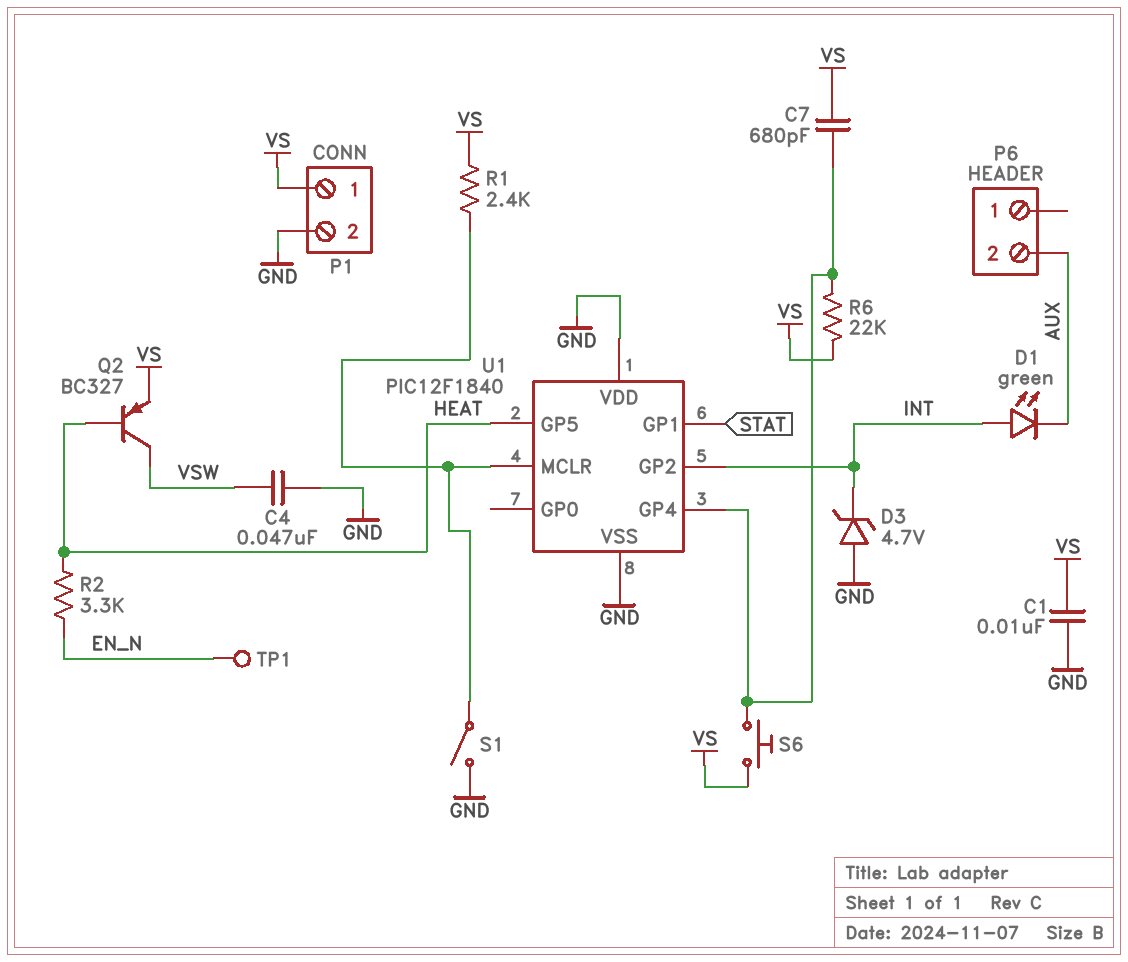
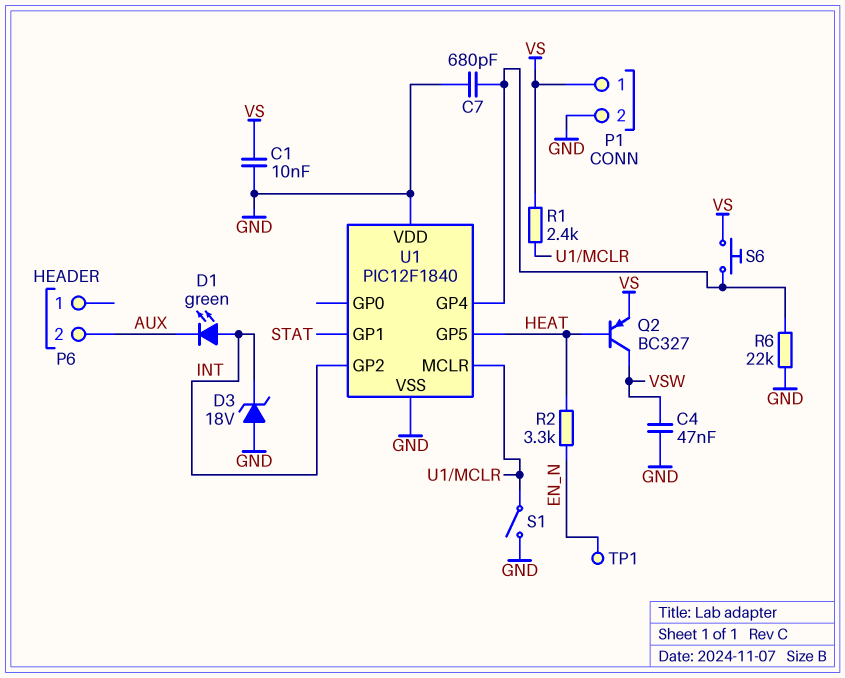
C7: 680pF (U1/GP4, VS) -> 680pF (GND, U1/GP4)
D3: zener 4.7V (A GND, K INT) -> zener 18V (A GND, K INT)
R6: 22k (U1/GP4, VS) -> 22k (GND, U1/GP4)

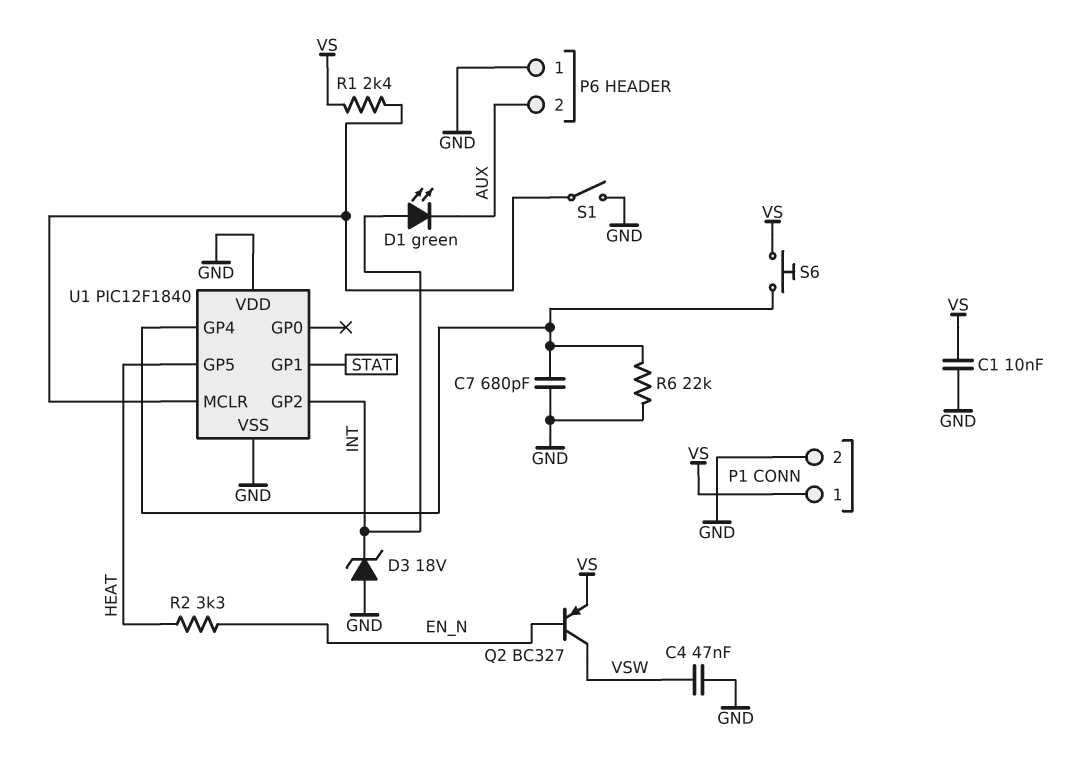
P6 pin 1: none -> GND
Q2: PNP BC327 (B HEAT, C VSW, E VS) -> PNP BC327 (B EN_N, C VSW, E VS)
TP1: test point (EN_N) -> none

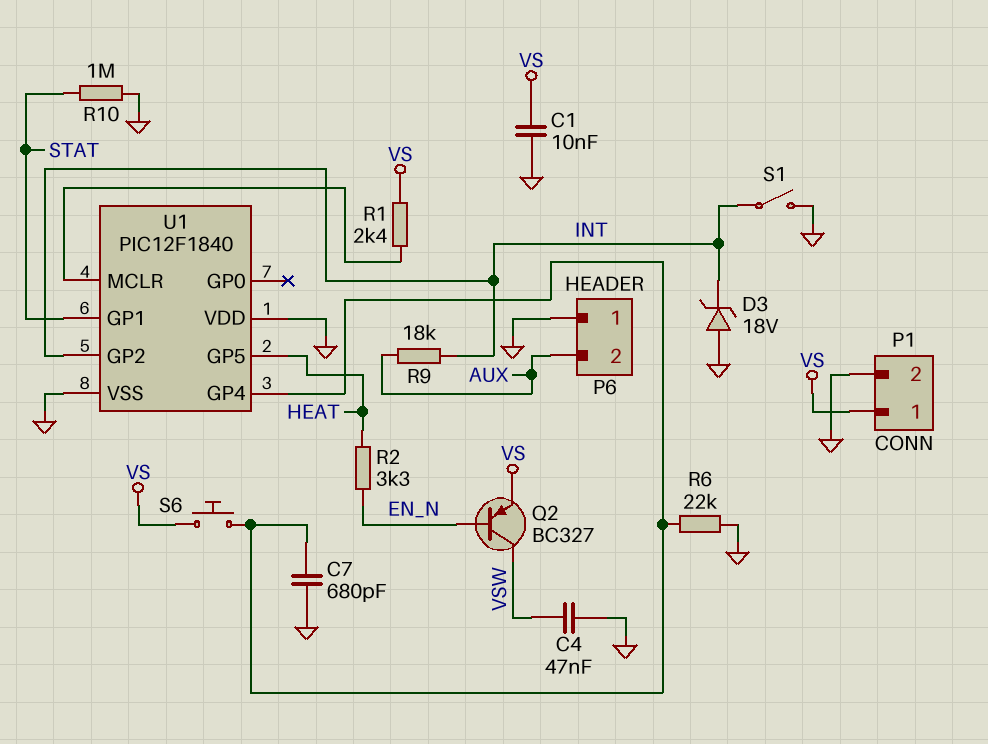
D1: LED green (A INT, K AUX) -> none
R9: none -> 18k (AUX, INT)
R10: none -> 1M (GND, STAT)
S1: switch (GND, U1/MCLR) -> switch (GND, INT)

